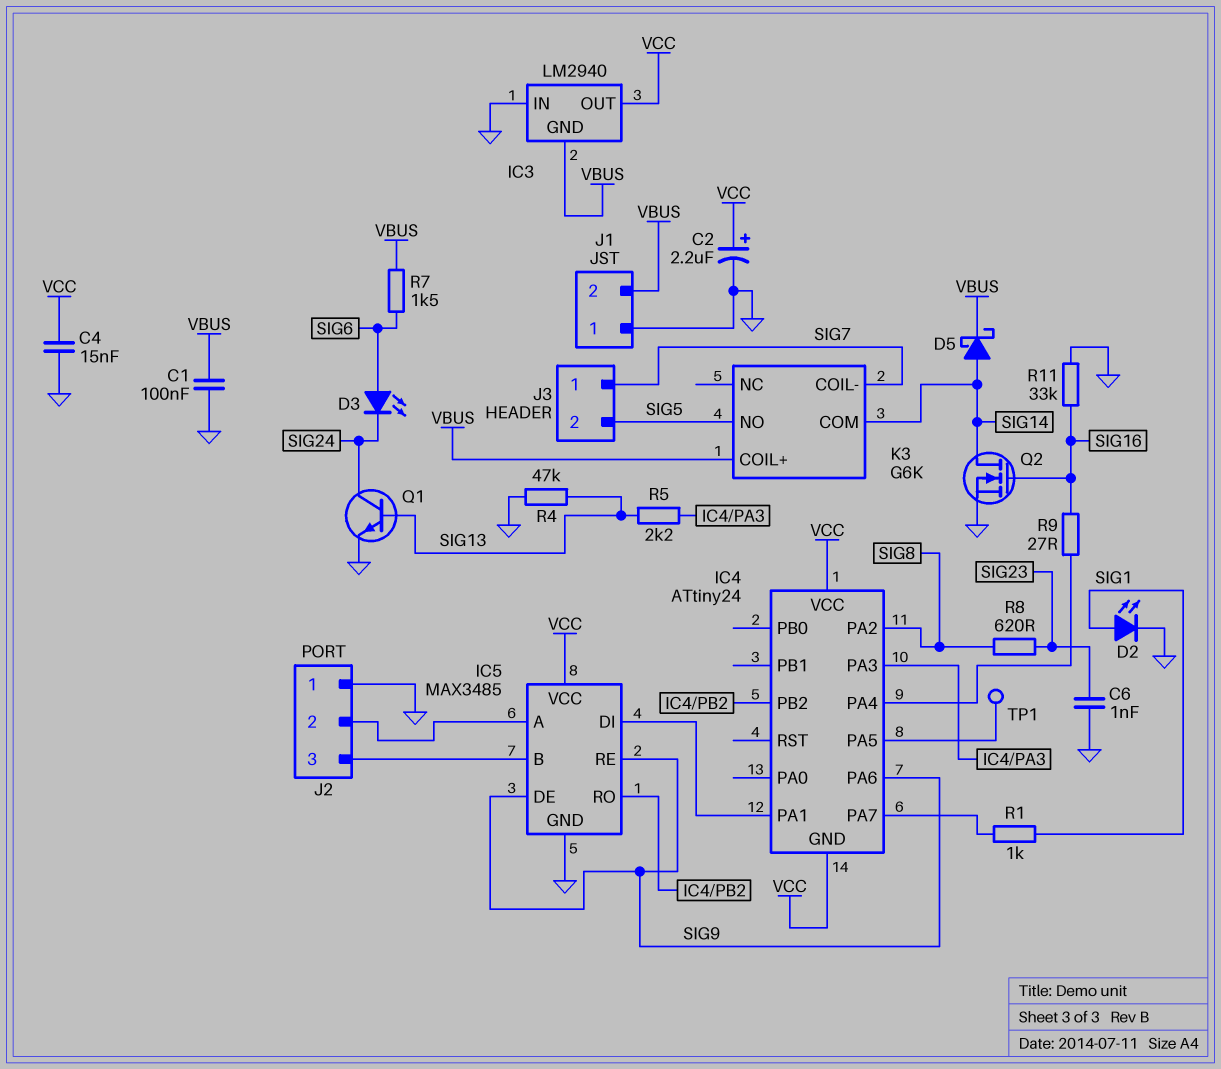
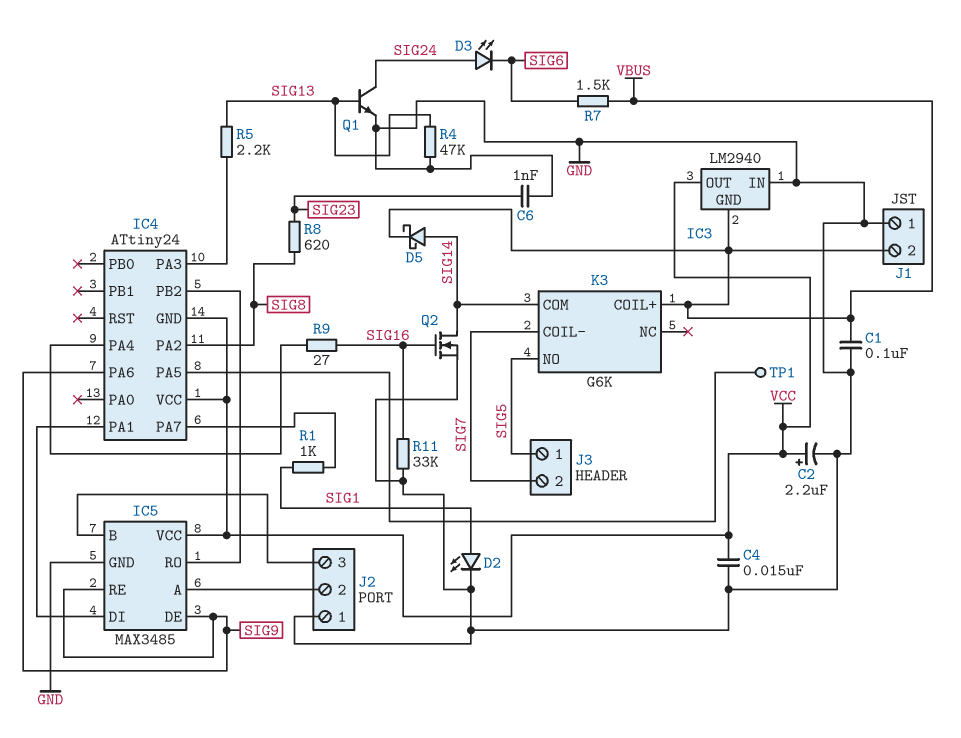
D3: LED (A SIG6, K SIG24) -> LED (A SIG24, K SIG6)
J3 pin 1: SIG7 -> SIG5
J3 pin 2: SIG5 -> SIG7

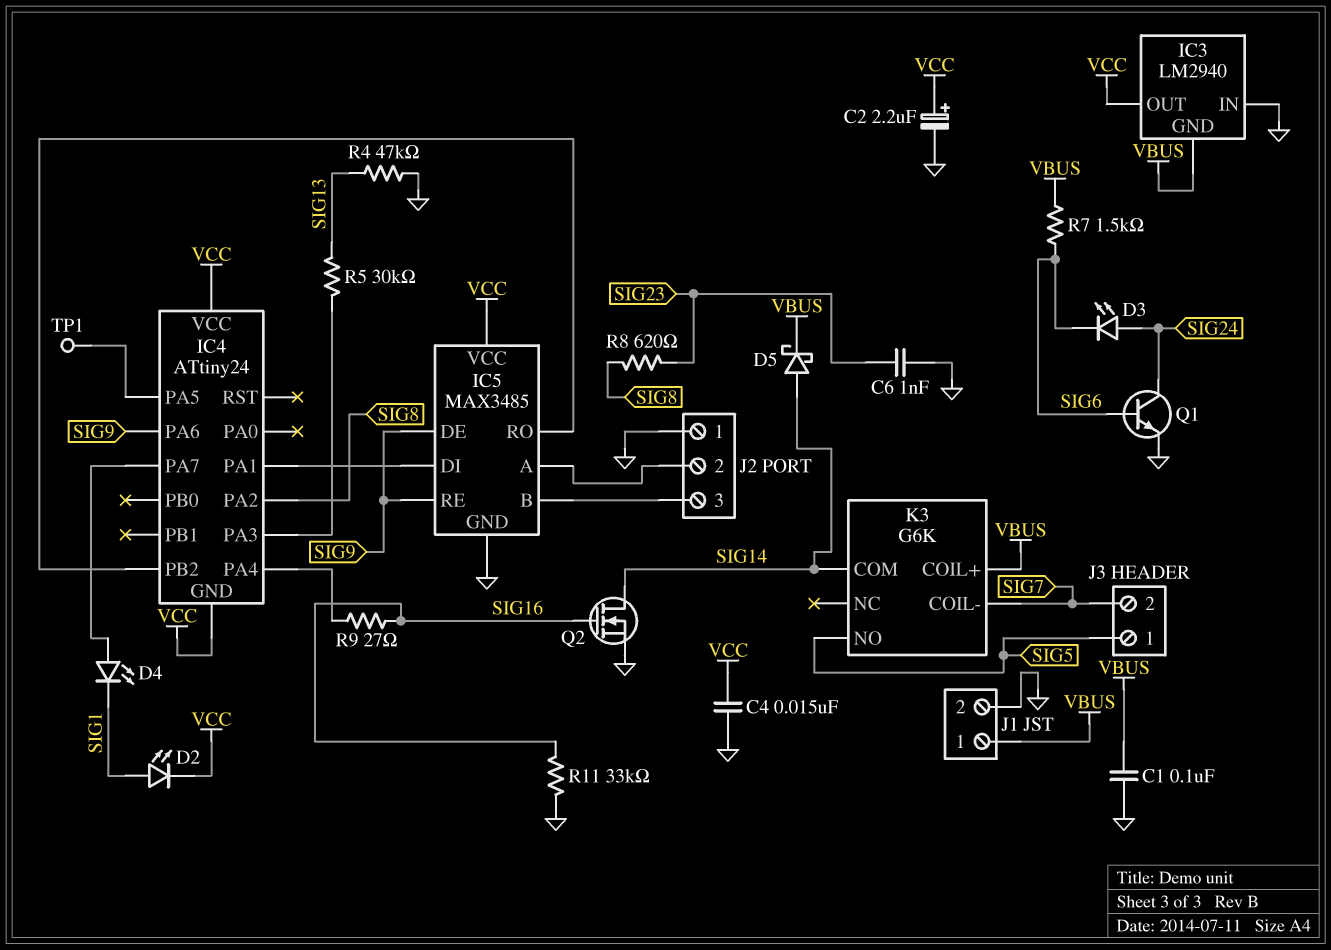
D2: LED (A SIG1, K GND) -> LED (A SIG1, K VCC)
D4: none -> LED (A IC4/PA7, K SIG1)
J1 pin 1: GND -> VBUS
J1 pin 2: VBUS -> GND
Q1: NPN (B SIG13, C SIG24, E GND) -> NPN (B SIG6, C SIG24, E GND)
R1: 1k (IC4/PA7, SIG1) -> none
R5: 2.2k (IC4/PA3, SIG13) -> 30k (IC4/PA3, SIG13)

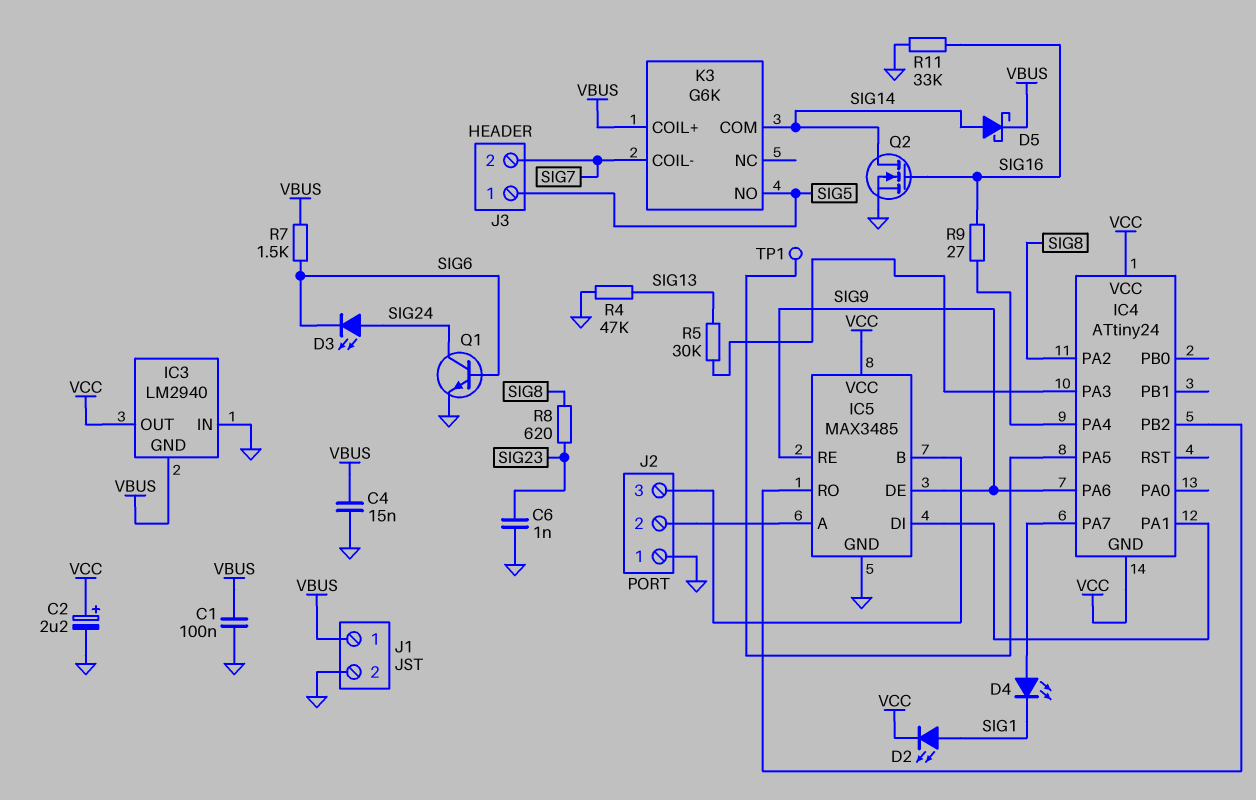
C4: 15nF (GND, VCC) -> 15nF (GND, VBUS)

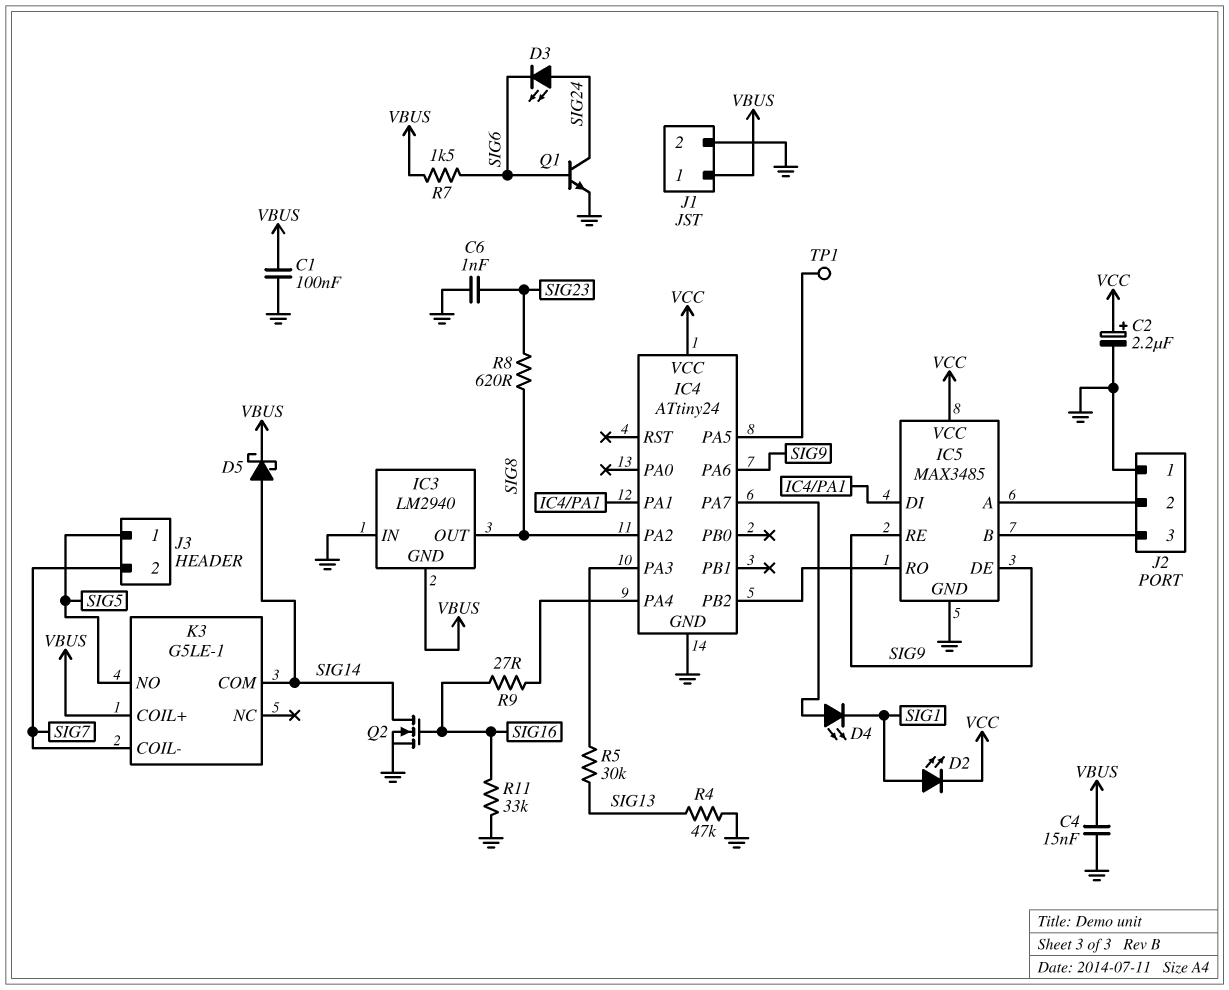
IC3 pin OUT: VCC -> SIG8
IC4 pin GND: VCC -> GND
K3: G6K -> G5LE-1

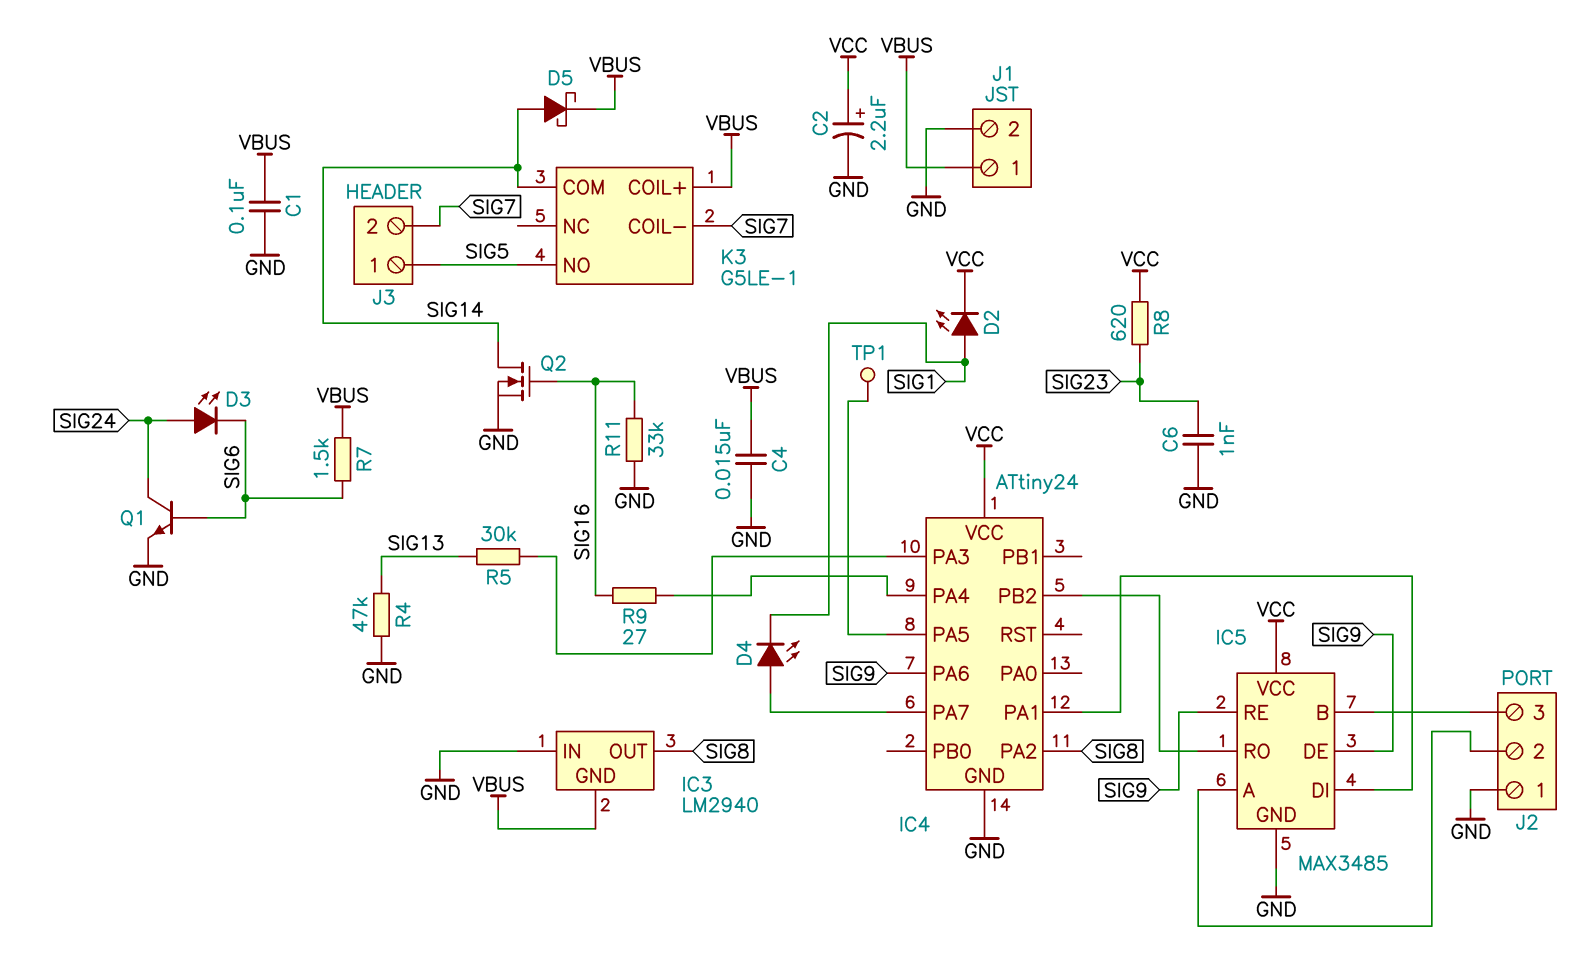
R8: 620 (SIG8, SIG23) -> 620 (SIG23, VCC)

